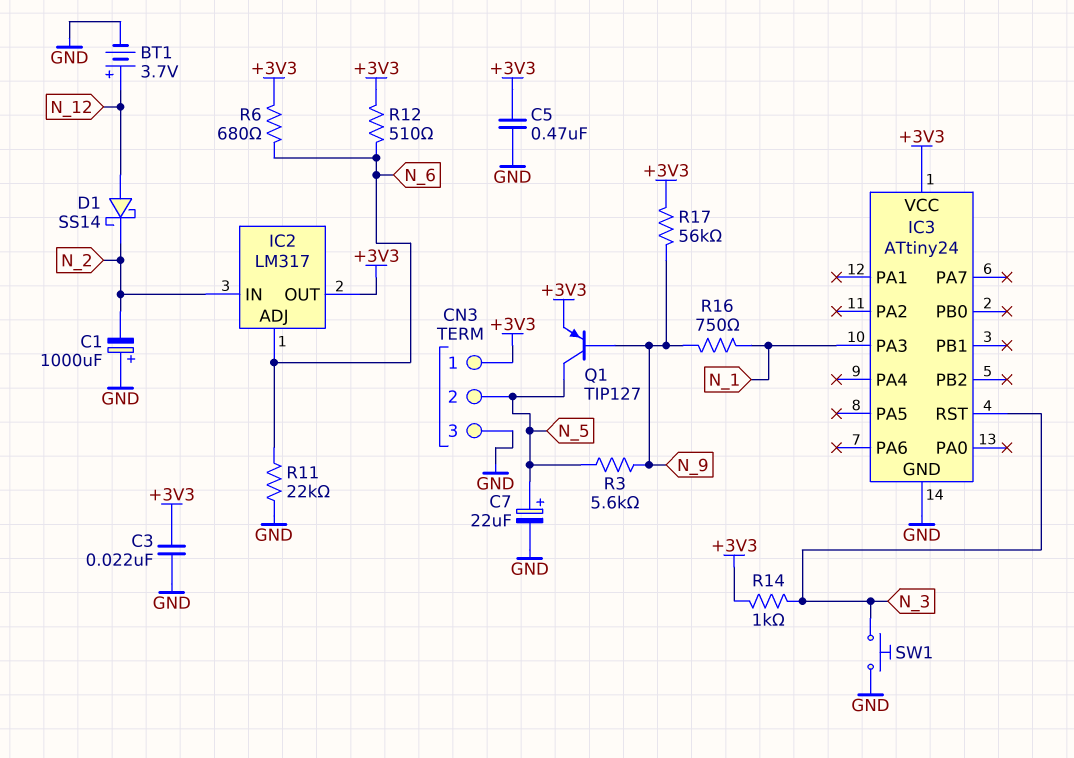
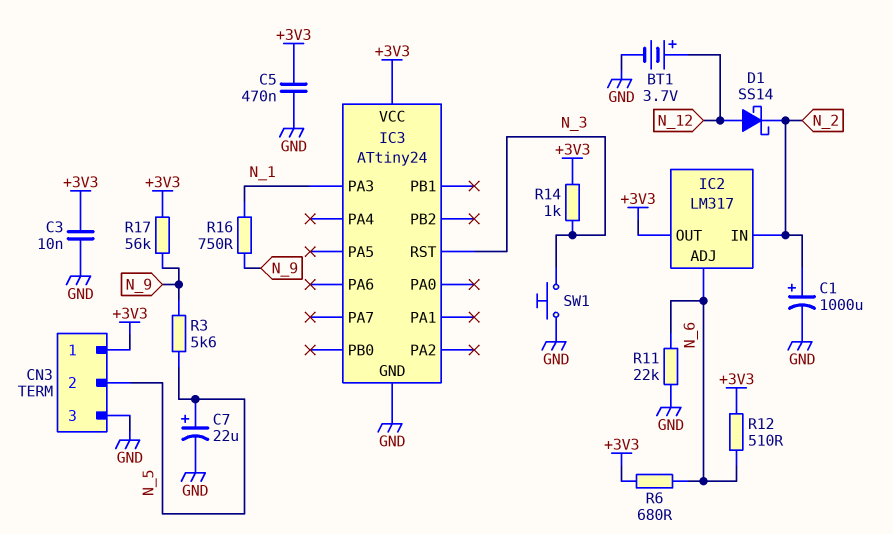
C1: 1000uF (plus GND, minus N_2) -> 1000uF (plus N_2, minus GND)
C3: 22nF (+3V3, GND) -> 10nF (+3V3, GND)
Q1: PNP TIP127 (B N_9, C N_5, E +3V3) -> none

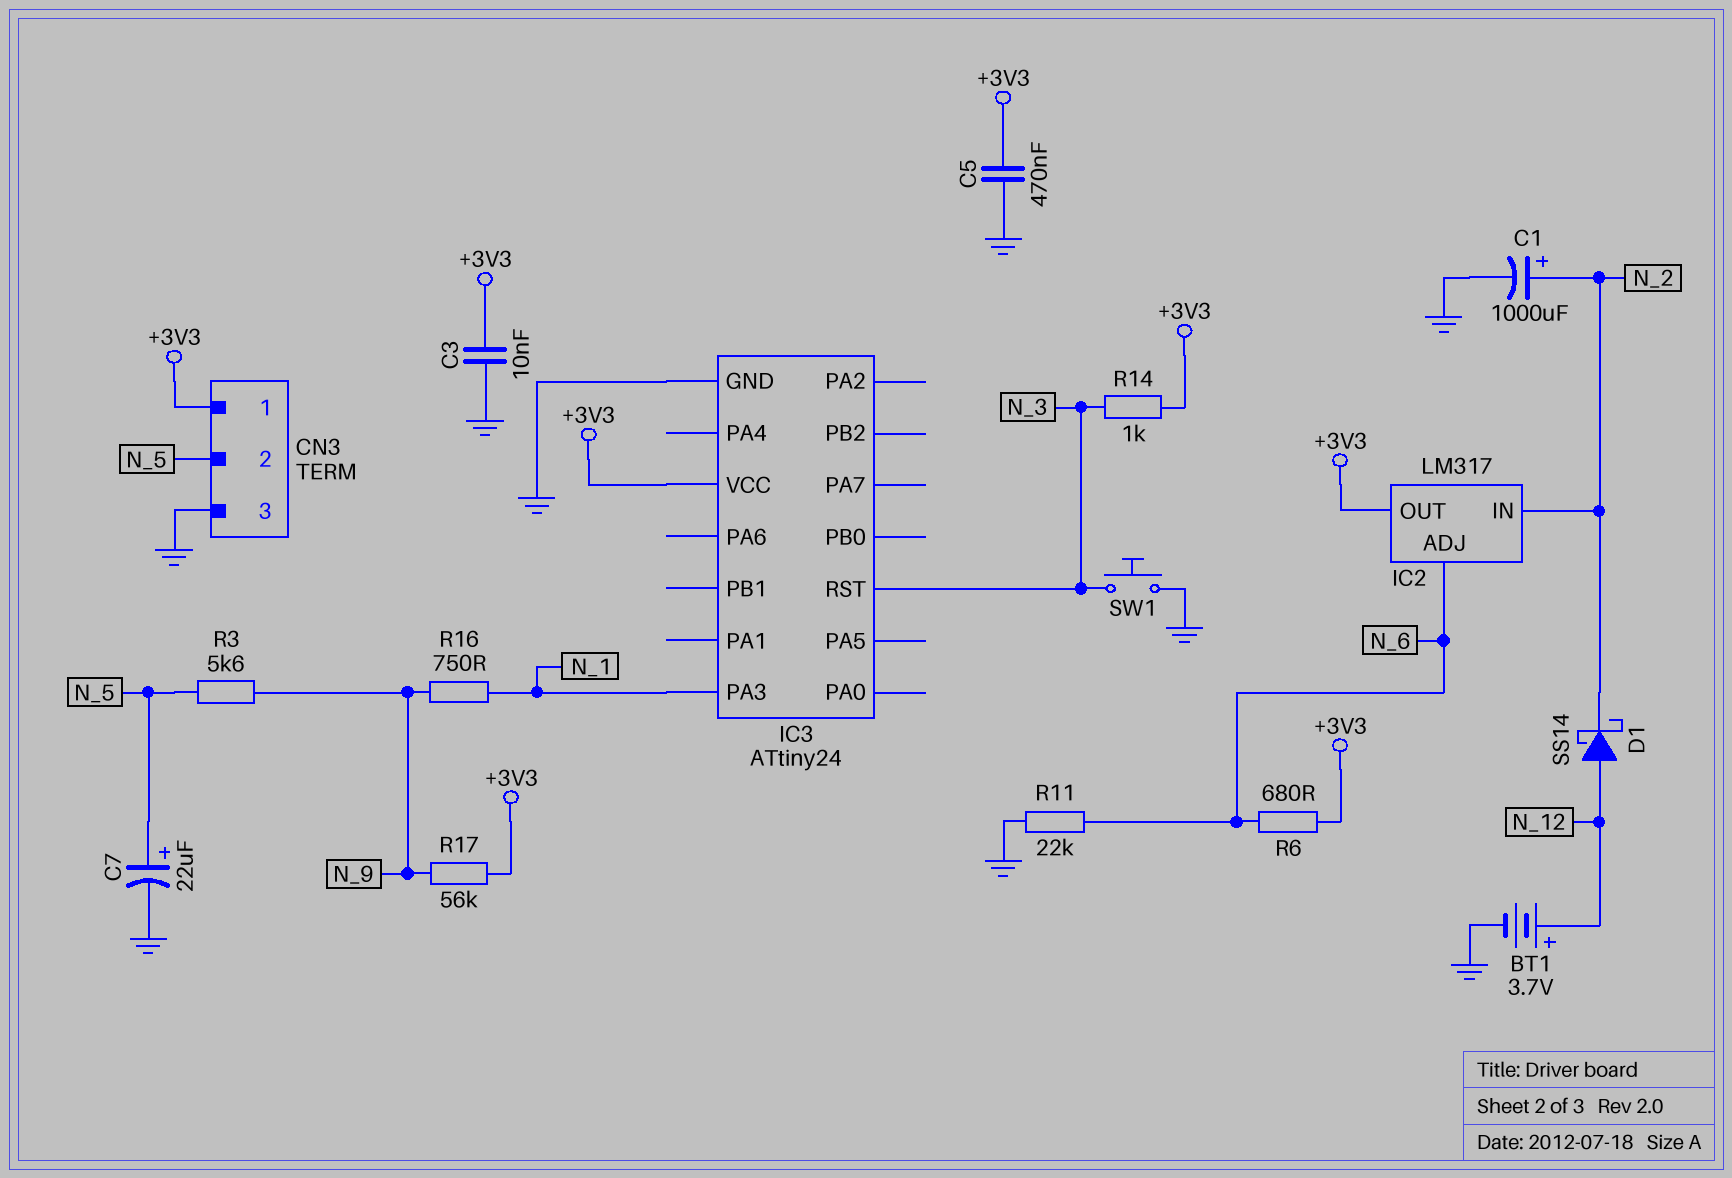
R12: 510 (+3V3, N_6) -> none

